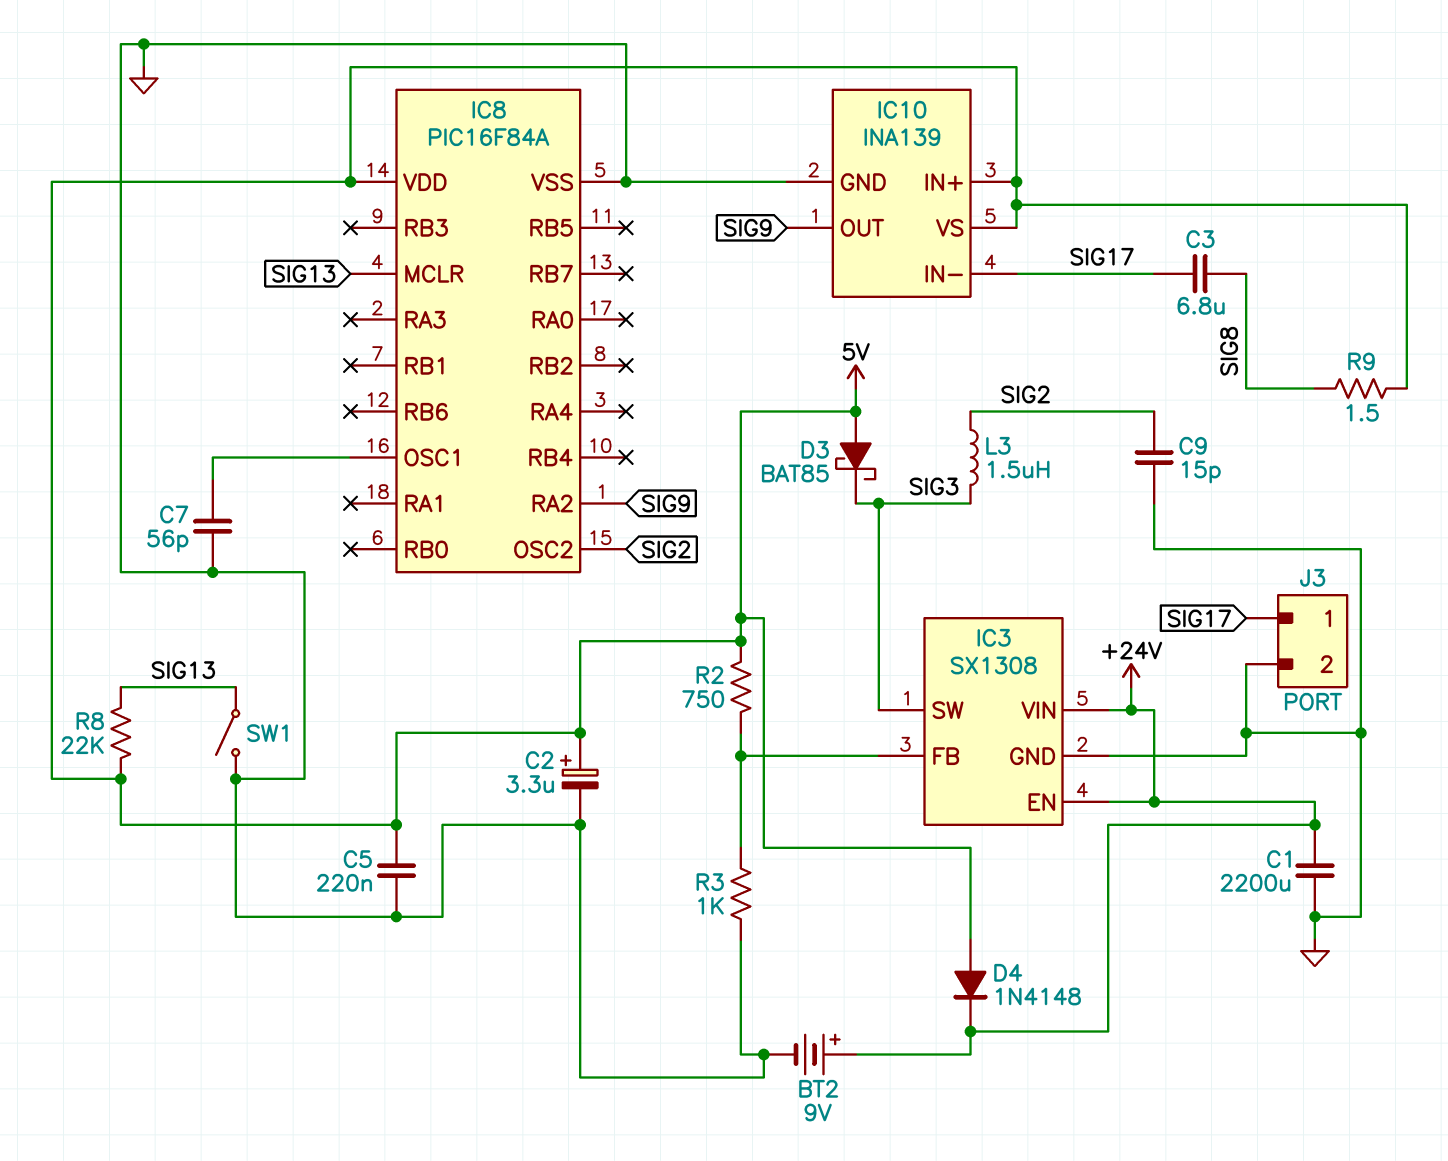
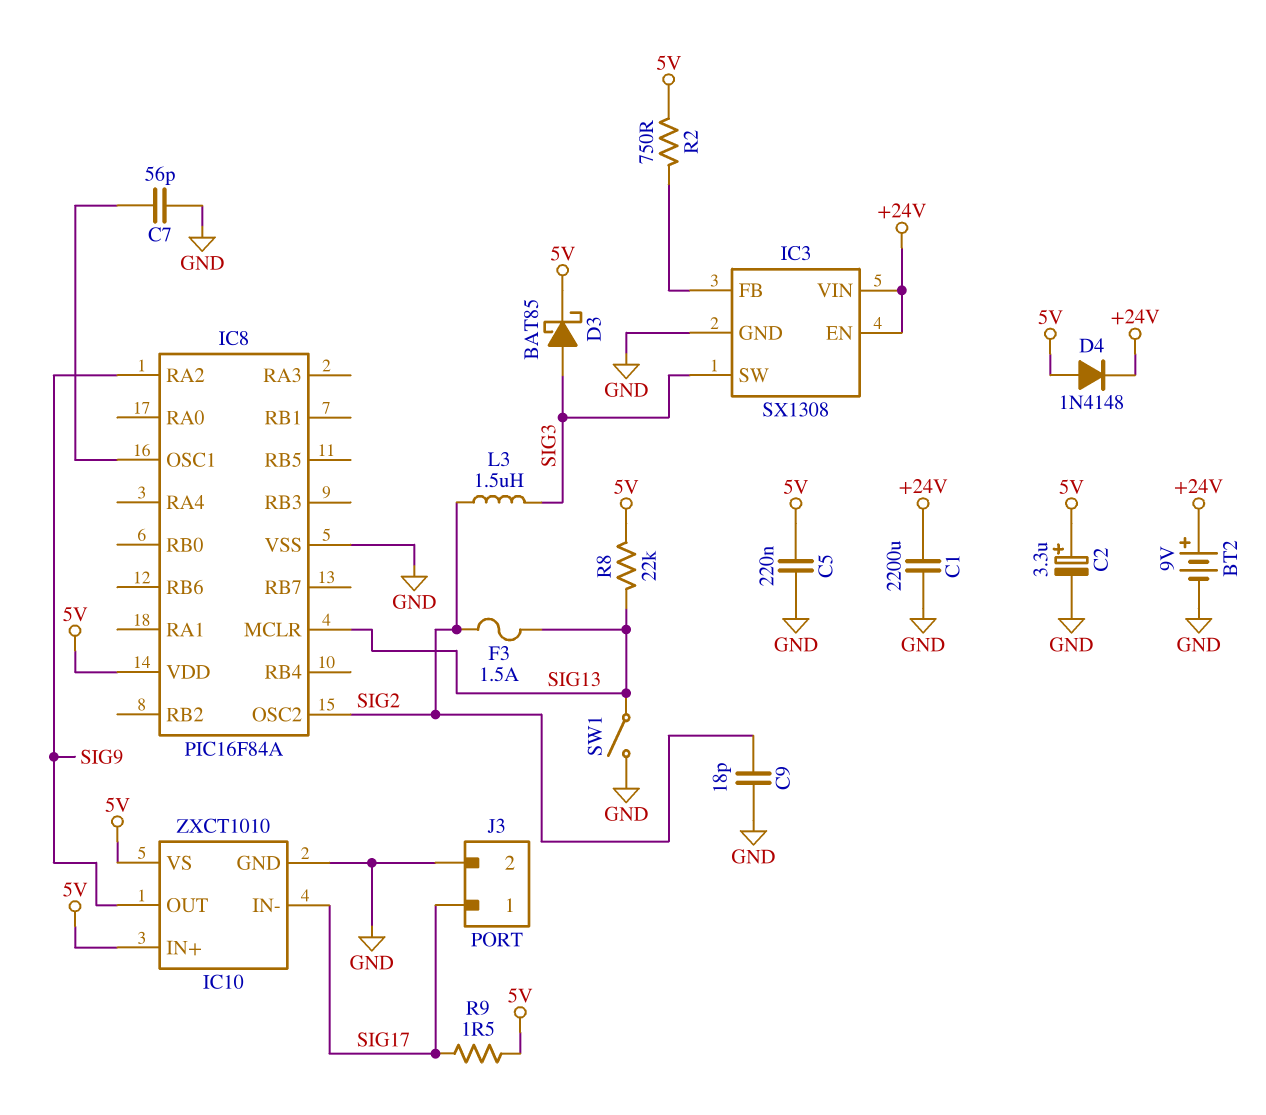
C3: 6.8uF (SIG8, SIG17) -> none
C9: 15pF (GND, SIG2) -> 18pF (GND, SIG2)
D3: schottky BAT85 (A 5V, K SIG3) -> schottky BAT85 (A SIG3, K 5V)
F3: none -> 1.5A (SIG2, SIG13)
IC10: INA139 -> ZXCT1010
R3: 1k (GND, IC3/FB) -> none
R9: 1.5 (5V, SIG8) -> 1.5 (5V, SIG17)

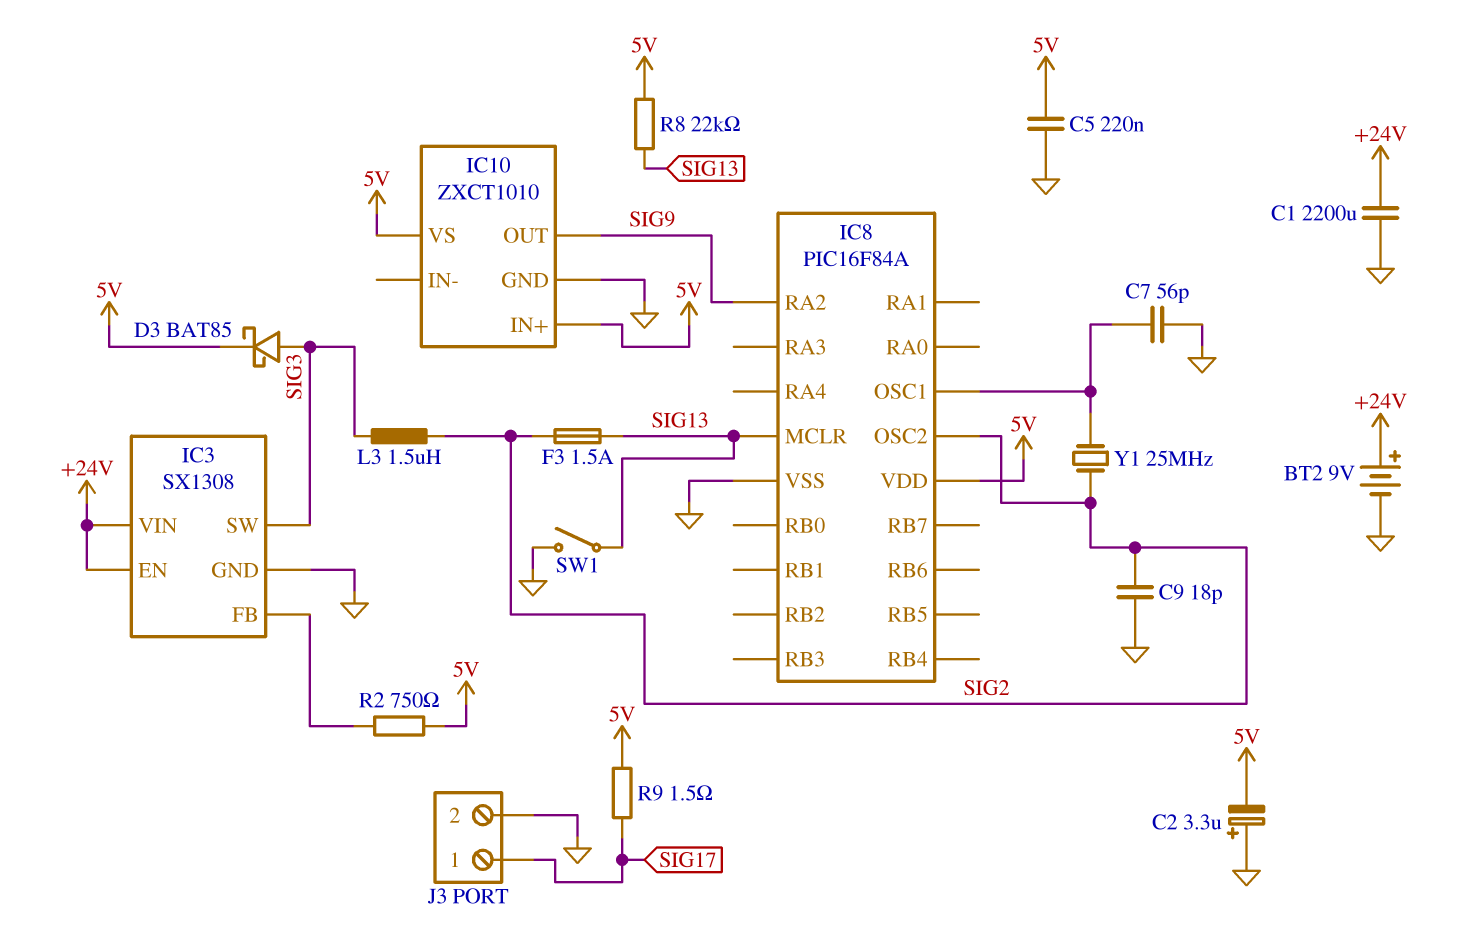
C2: 3.3uF (plus 5V, minus GND) -> 3.3uF (plus GND, minus 5V)
D4: diode 1N4148 (A 5V, K +24V) -> none
IC10 pin IN-: SIG17 -> none
Y1: none -> 25MHz (IC8/OSC1, SIG2)

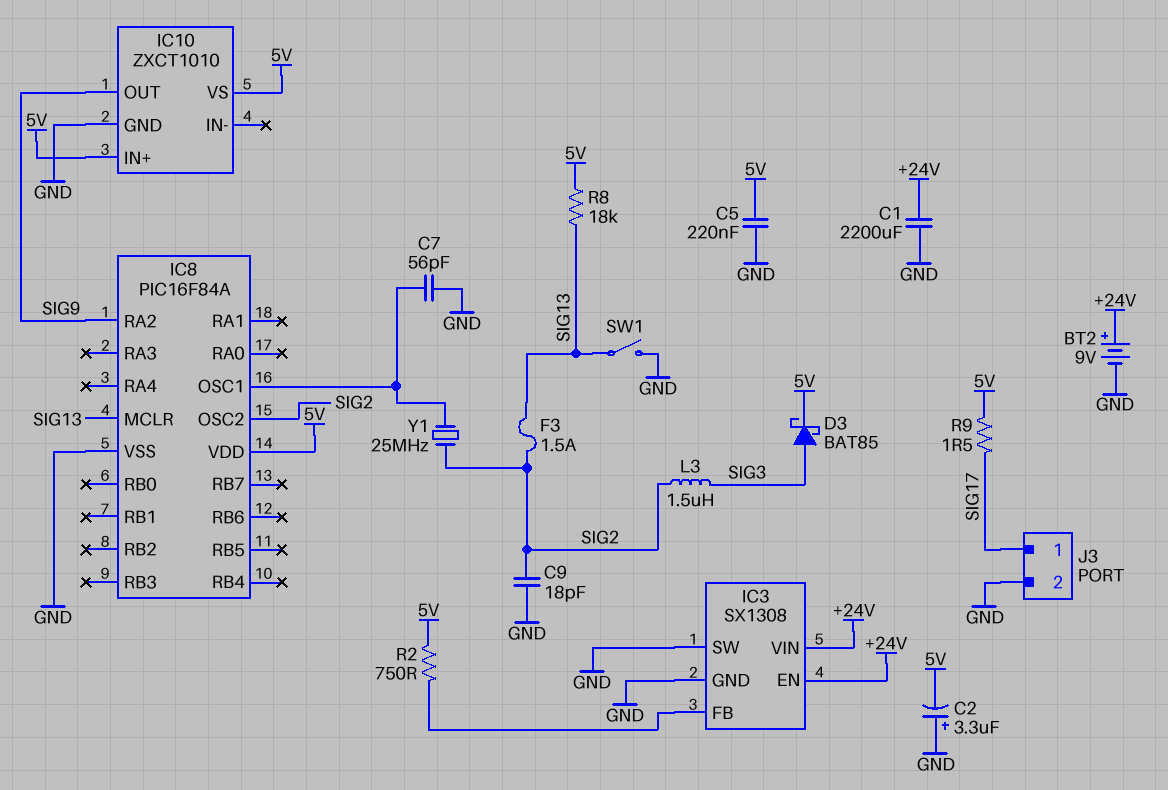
IC3 pin SW: SIG3 -> GND
R8: 22k (5V, SIG13) -> 18k (5V, SIG13)

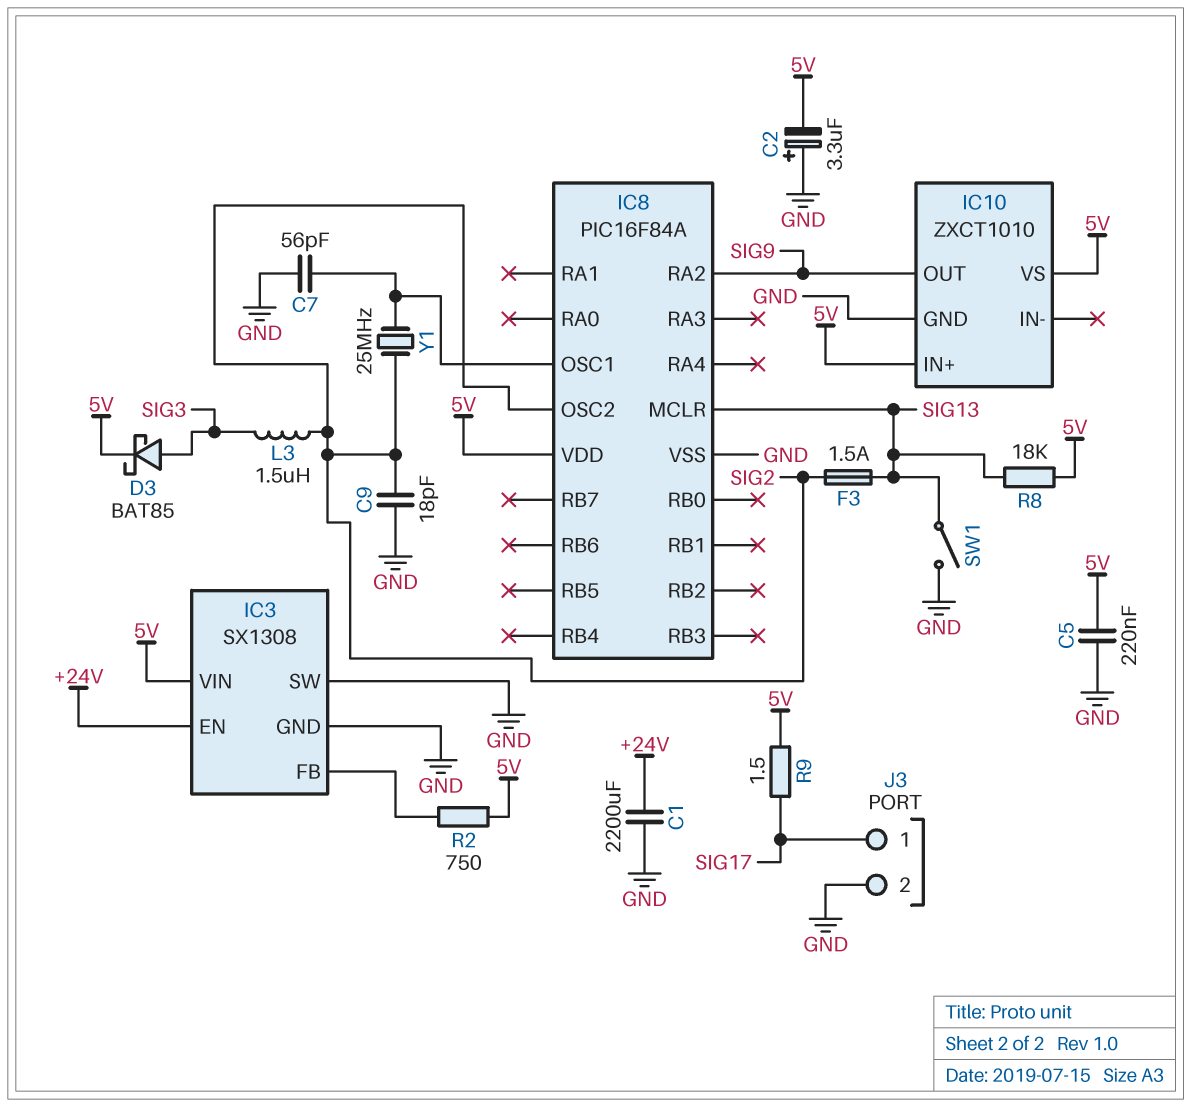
BT2: 9V (plus +24V, minus GND) -> none
IC3 pin VIN: +24V -> 5V

